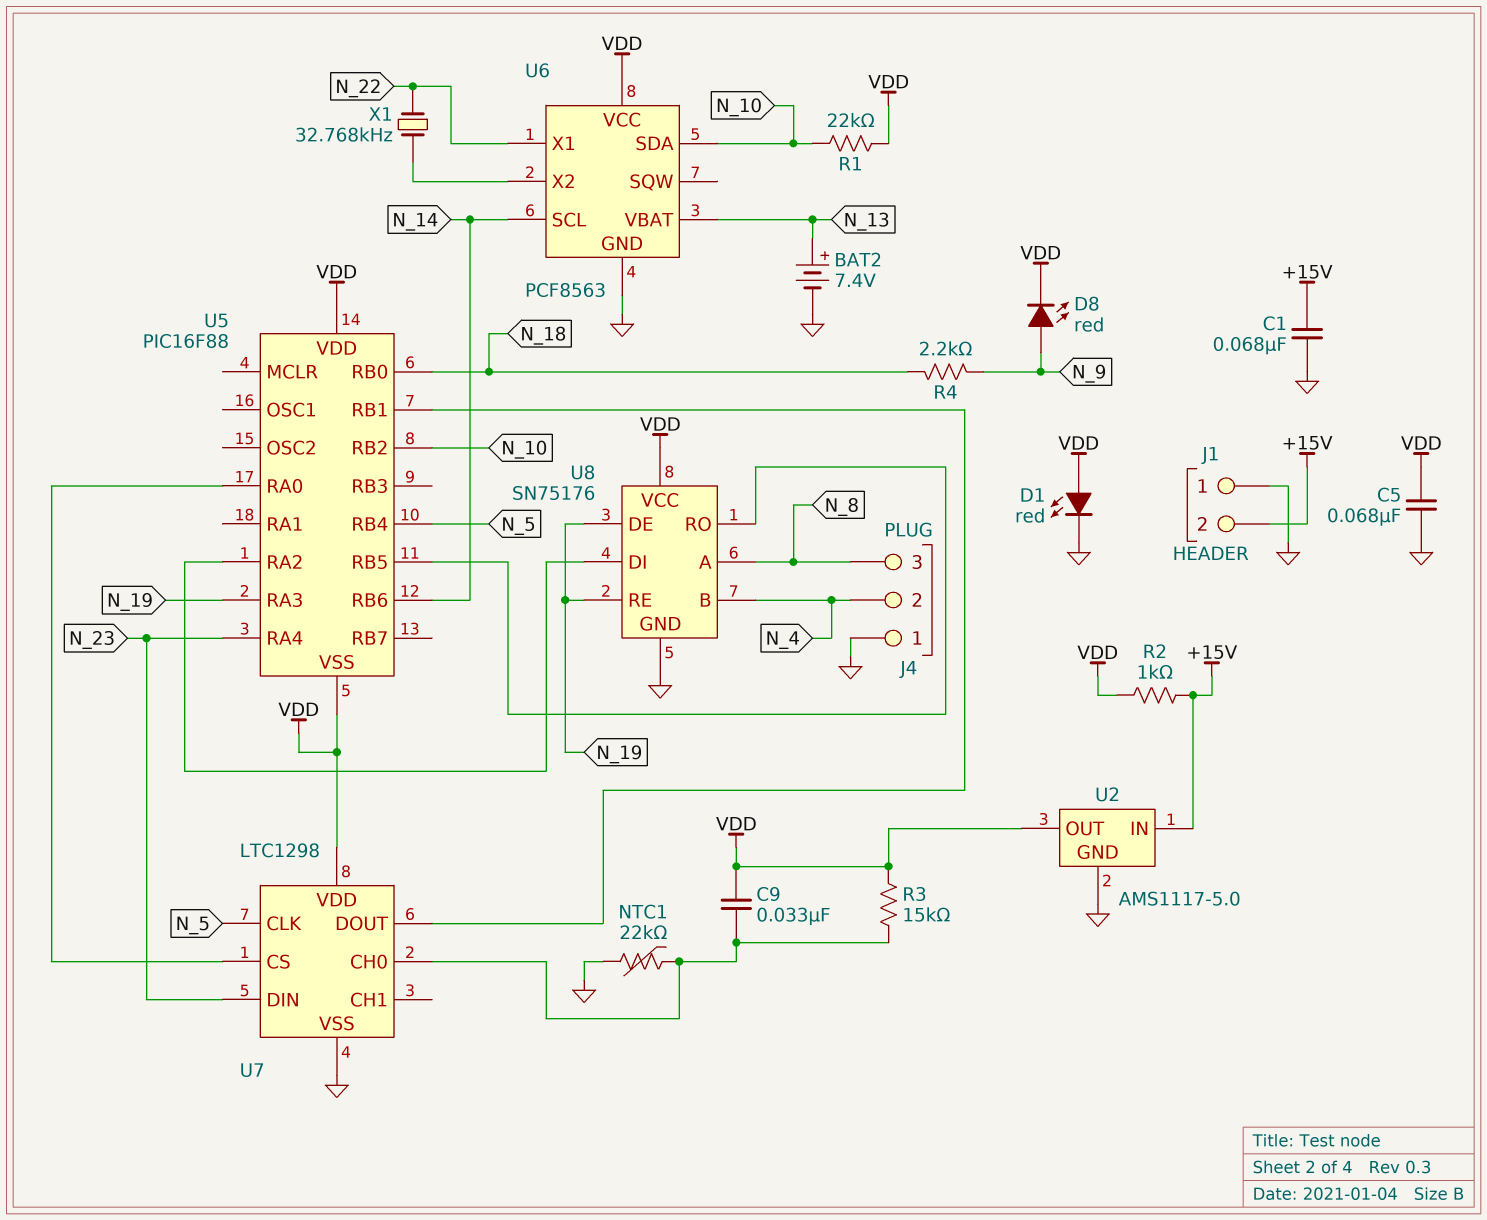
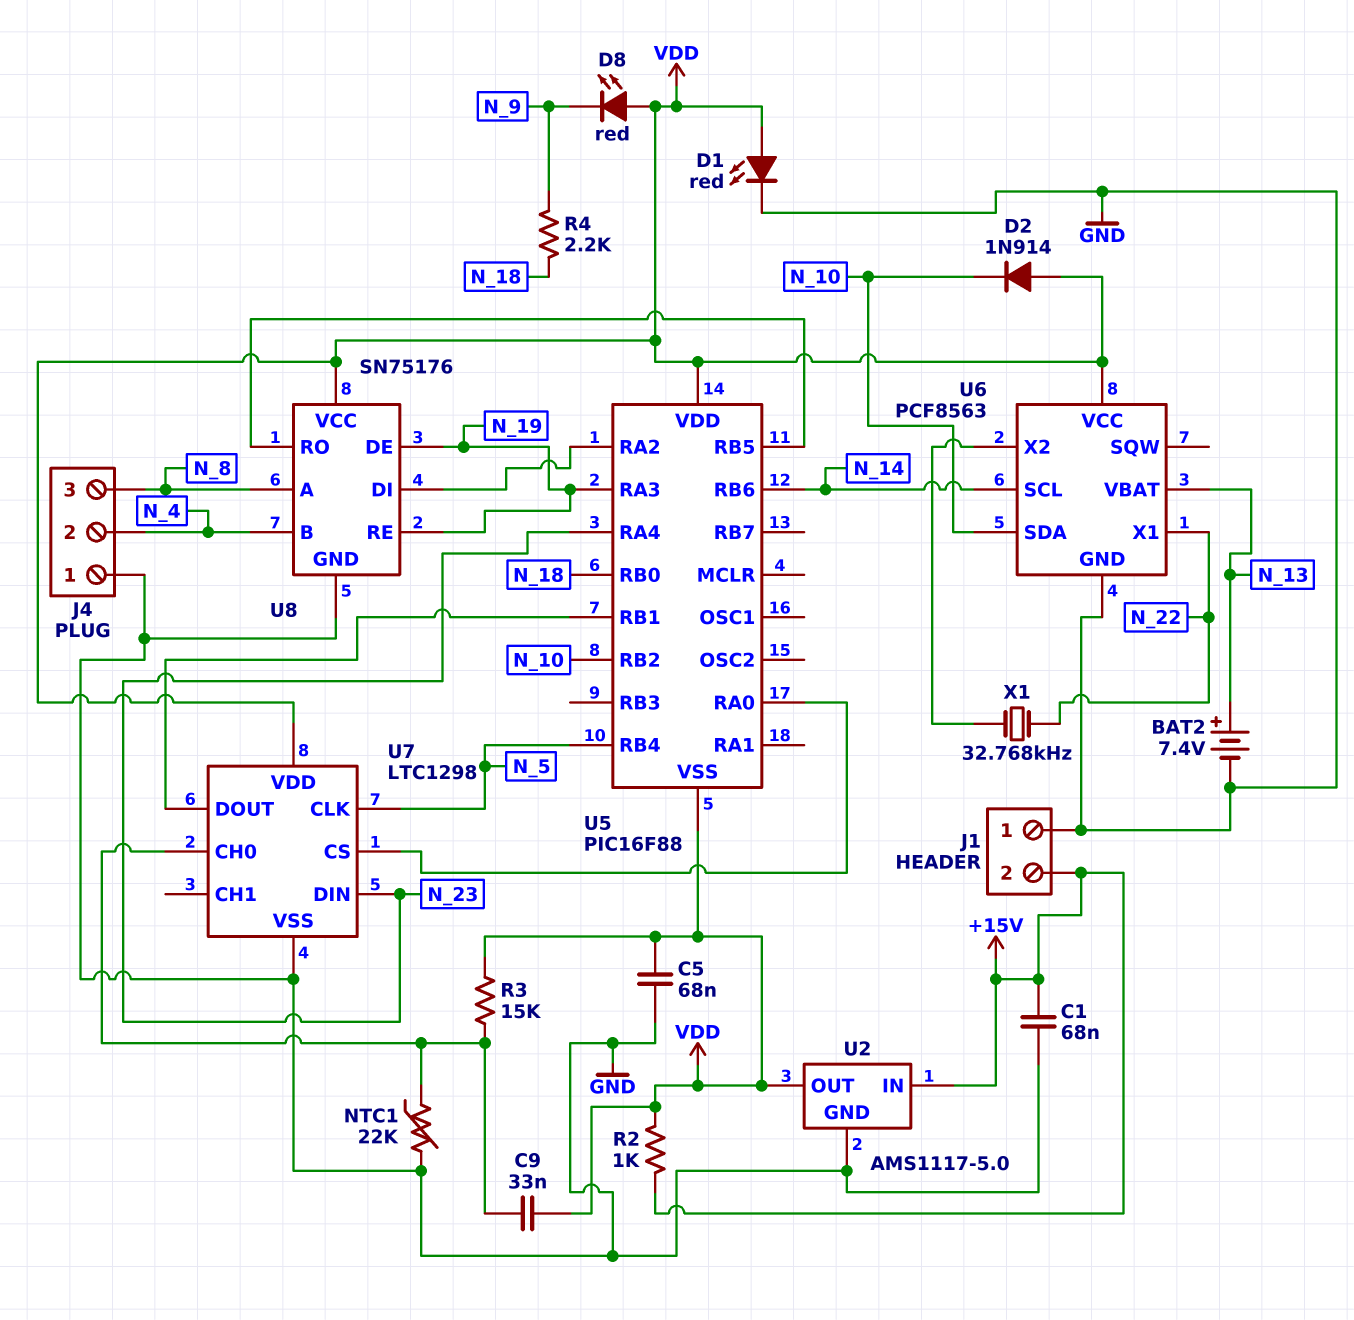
D2: none -> diode 1N914 (A VDD, K N_10)
D8: LED red (A N_9, K VDD) -> LED red (A VDD, K N_9)
R1: 22k (N_10, VDD) -> none

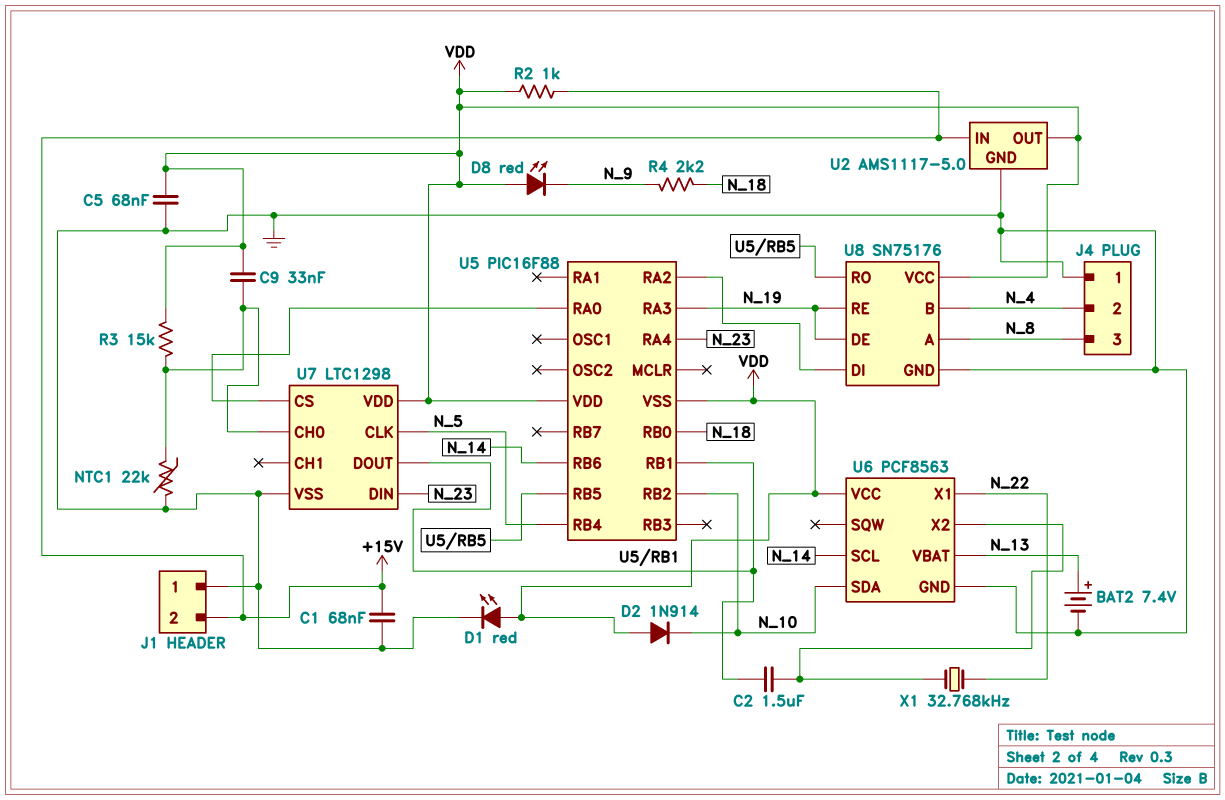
C2: none -> 1.5uF (U5/RB1, U6/X2)

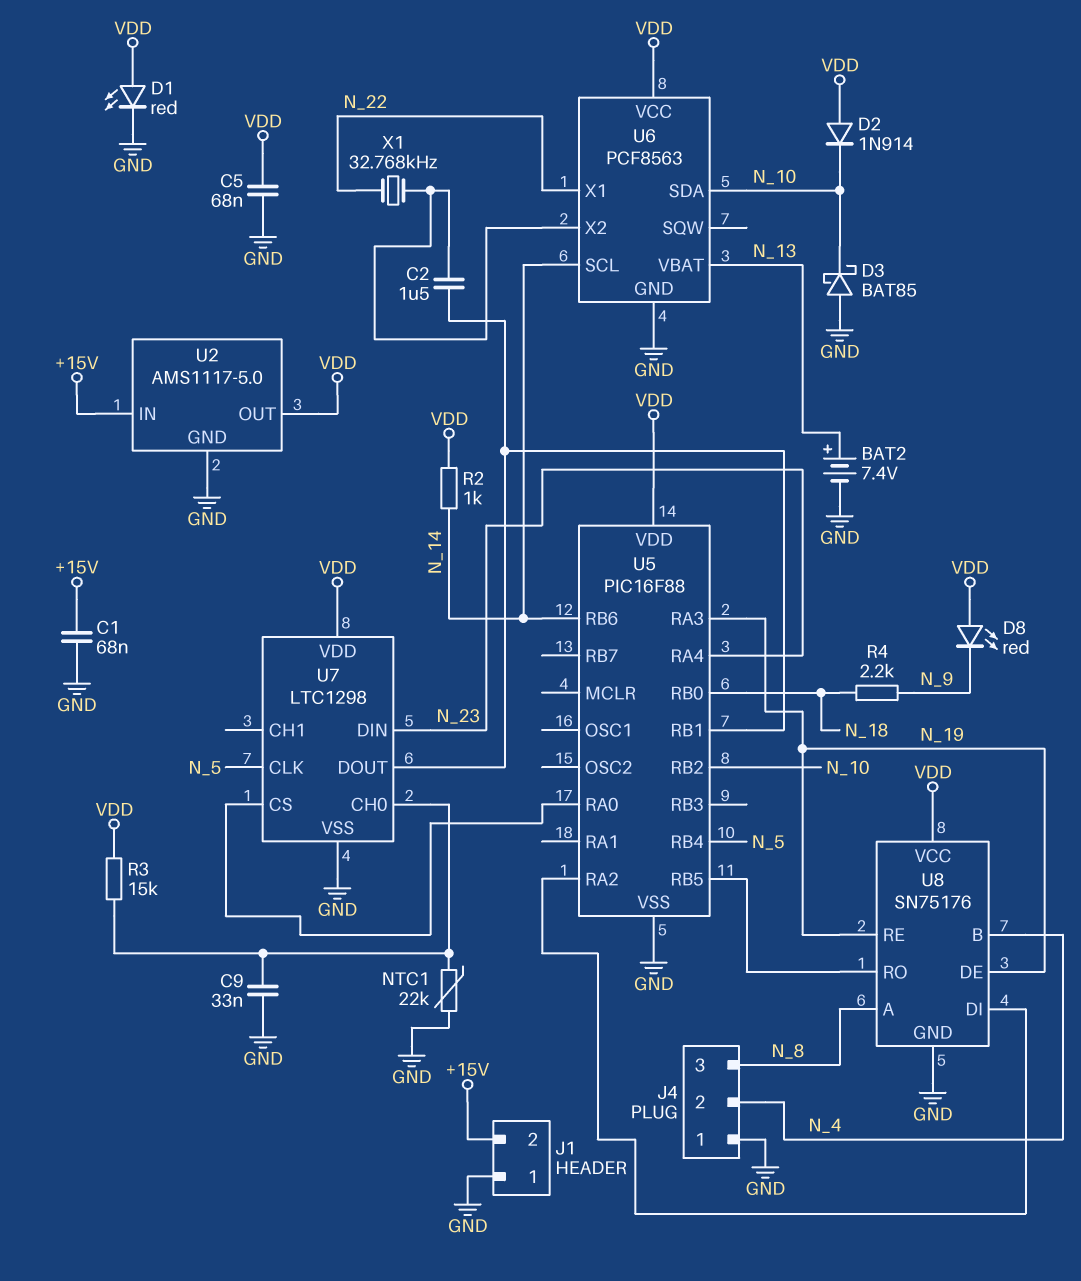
C9: 33nF (U7/CH0, VDD) -> 33nF (GND, U7/CH0)
D3: none -> schottky BAT85 (A GND, K N_10)
R2: 1k (+15V, VDD) -> 1k (N_14, VDD)
U5 pin VSS: VDD -> GND

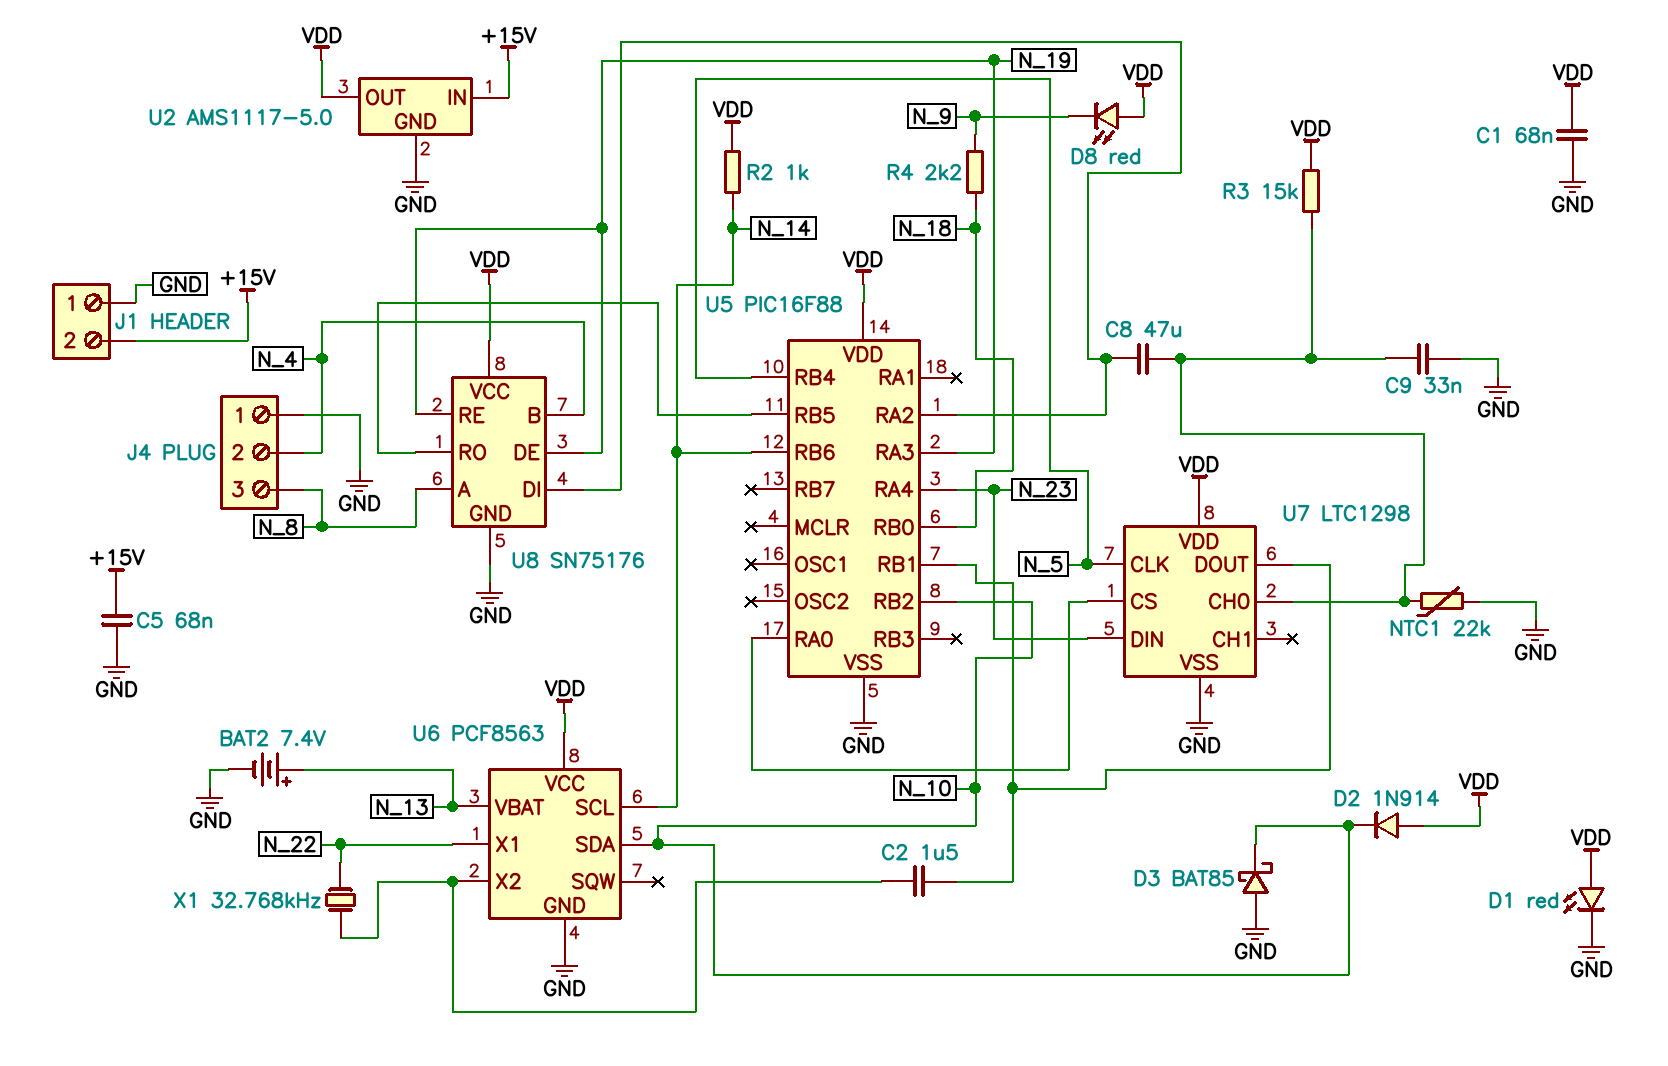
C1: 68nF (+15V, GND) -> 68nF (GND, VDD)
C5: 68nF (GND, VDD) -> 68nF (+15V, GND)
C8: none -> 47uF (U5/RA2, U7/CH0)

